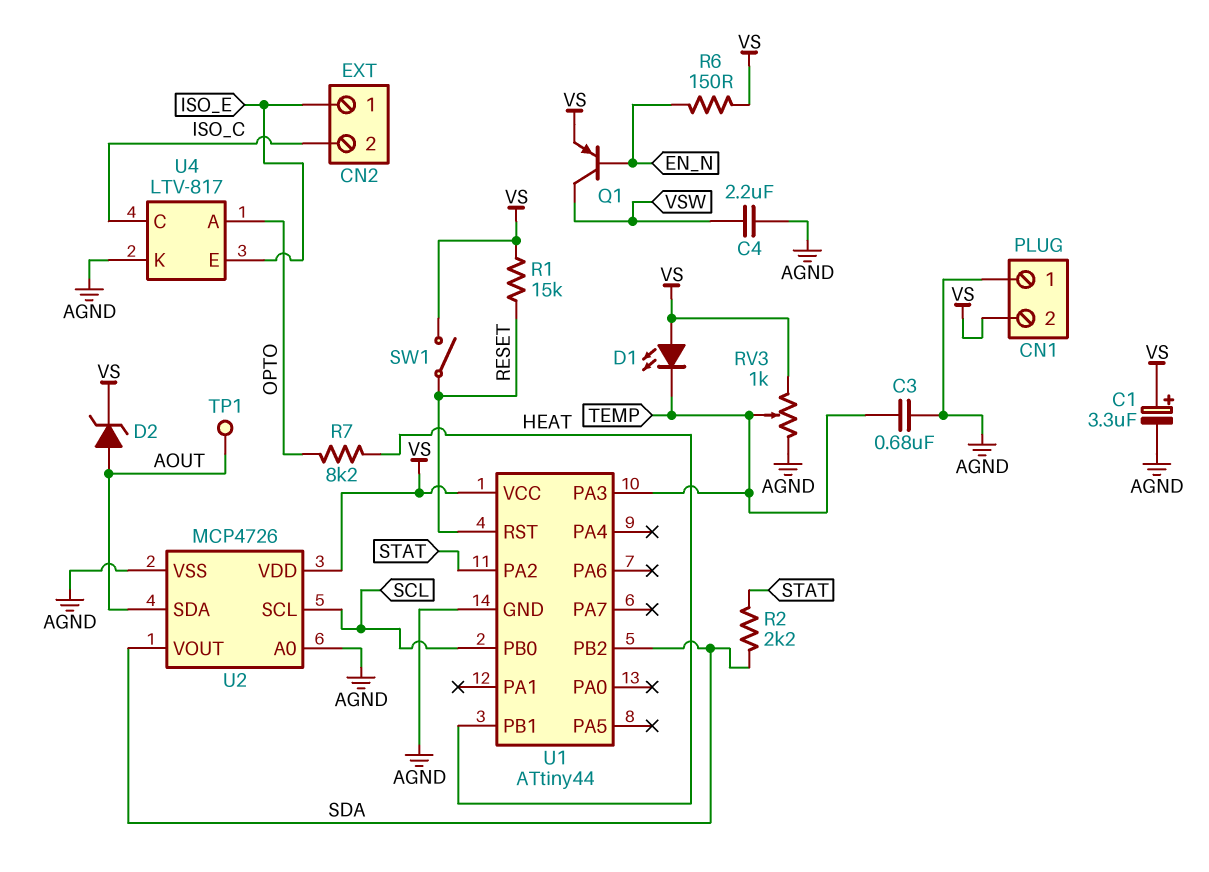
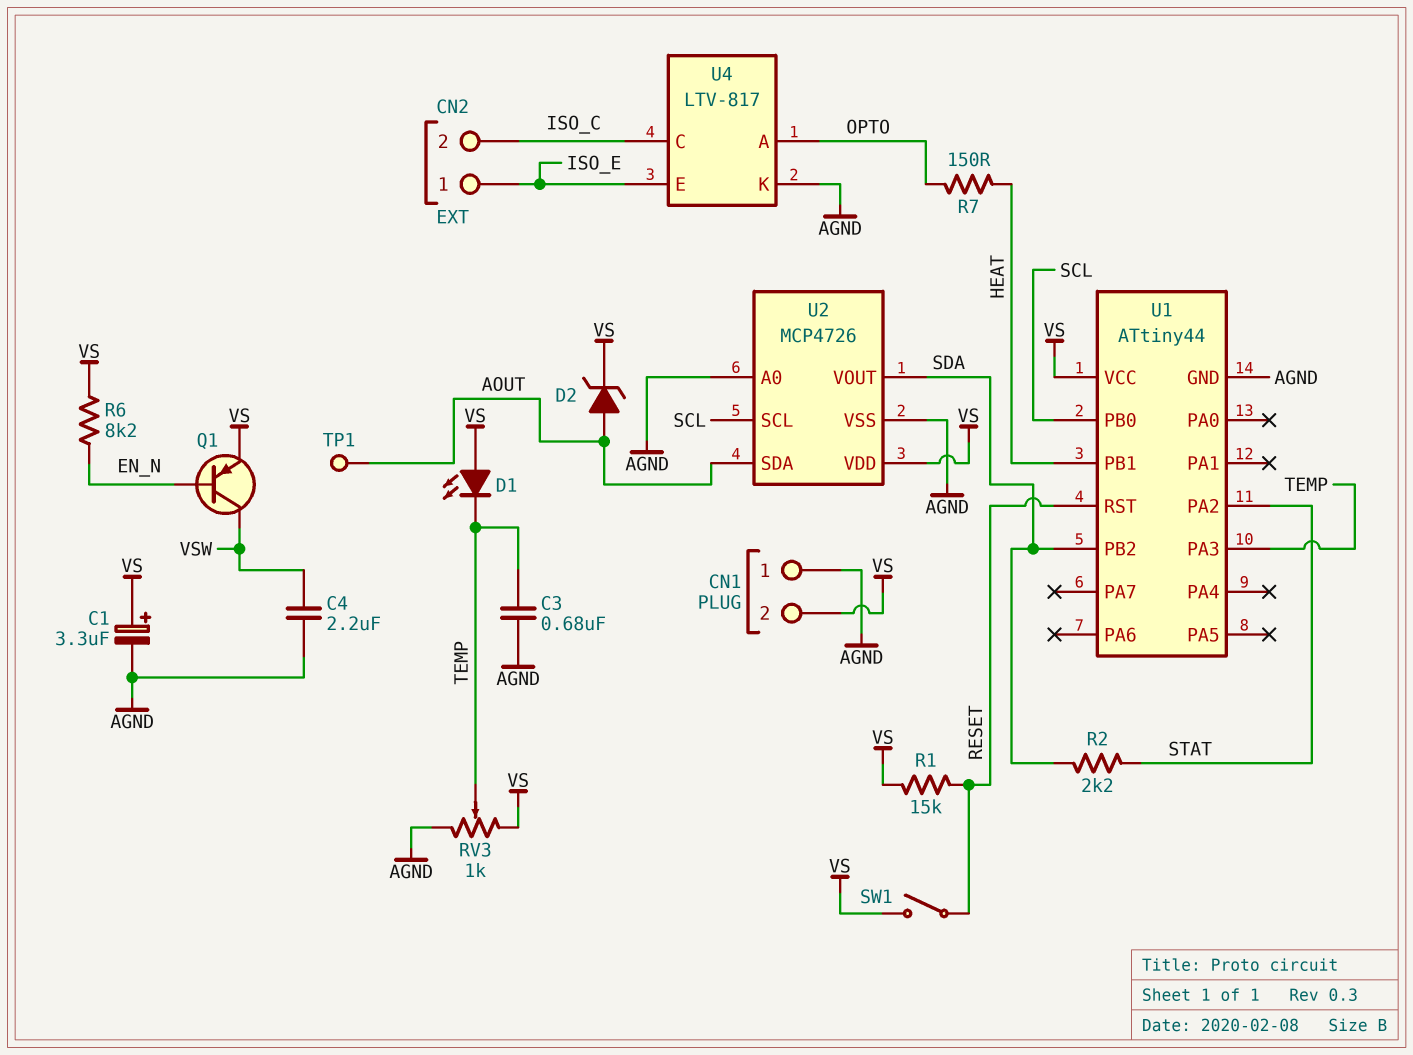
R6: 150 (EN_N, VS) -> 8.2k (EN_N, VS)
R7: 8.2k (HEAT, OPTO) -> 150 (HEAT, OPTO)

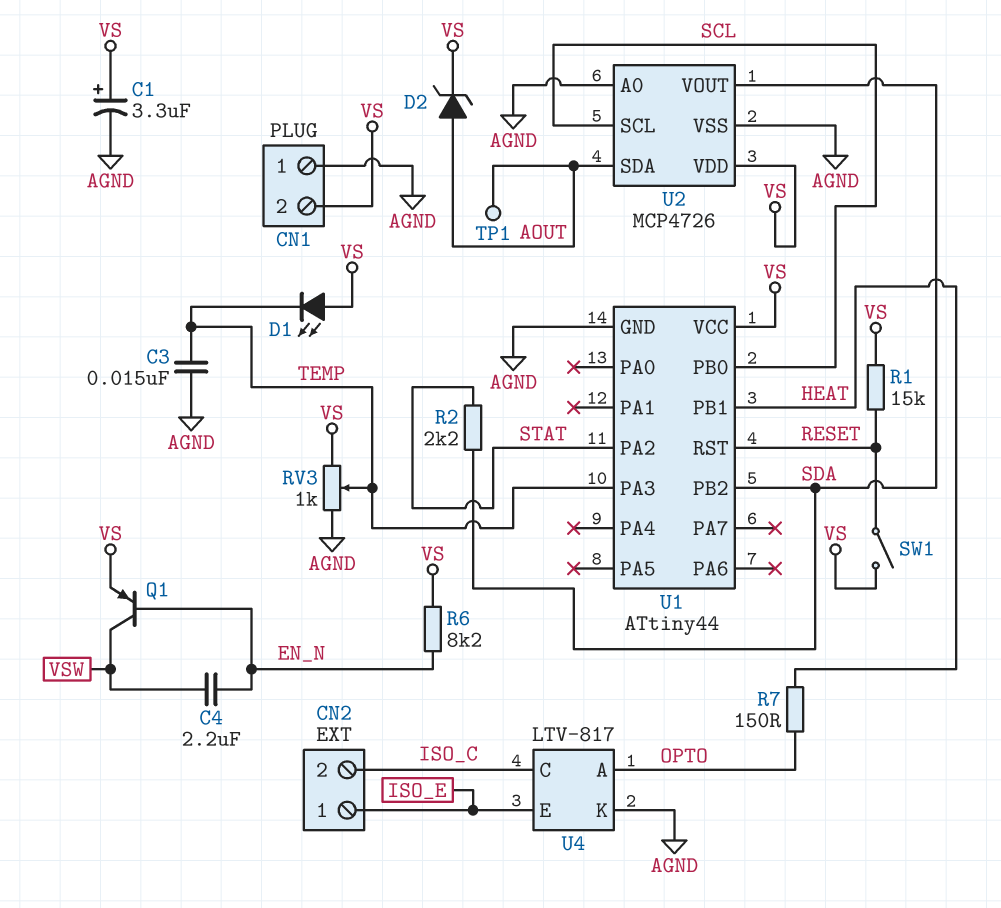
C3: 680nF (AGND, TEMP) -> 15nF (AGND, TEMP)
C4: 2.2uF (AGND, VSW) -> 2.2uF (EN_N, VSW)

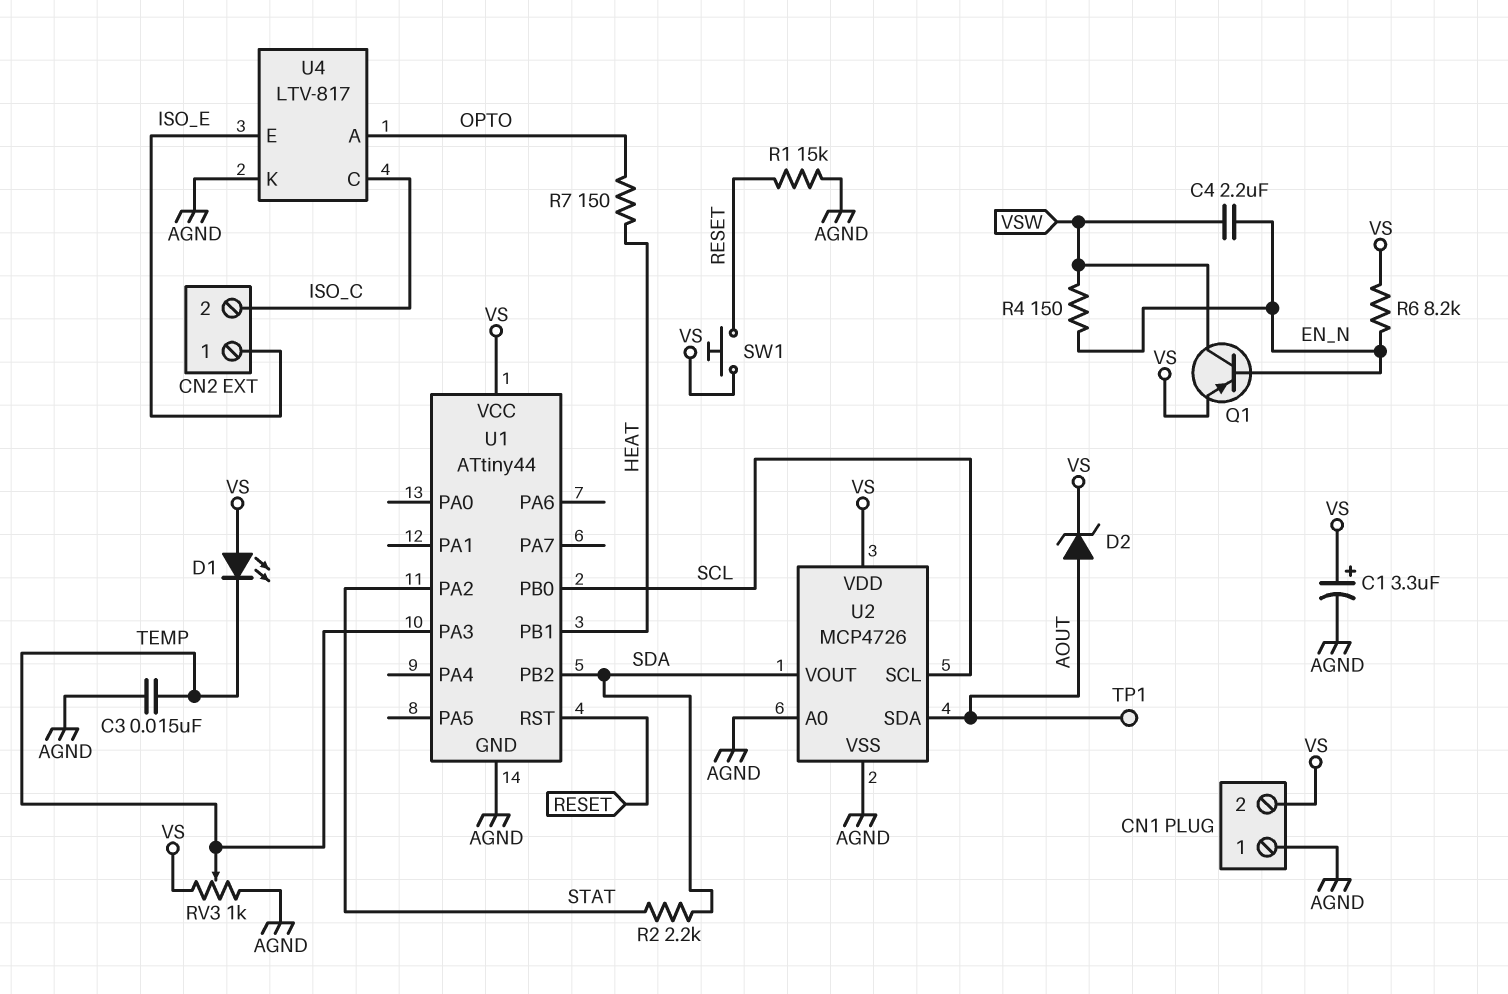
R1: 15k (RESET, VS) -> 15k (AGND, RESET)
R4: none -> 150 (EN_N, VSW)
SW1: switch (RESET, VS) -> button (RESET, VS)

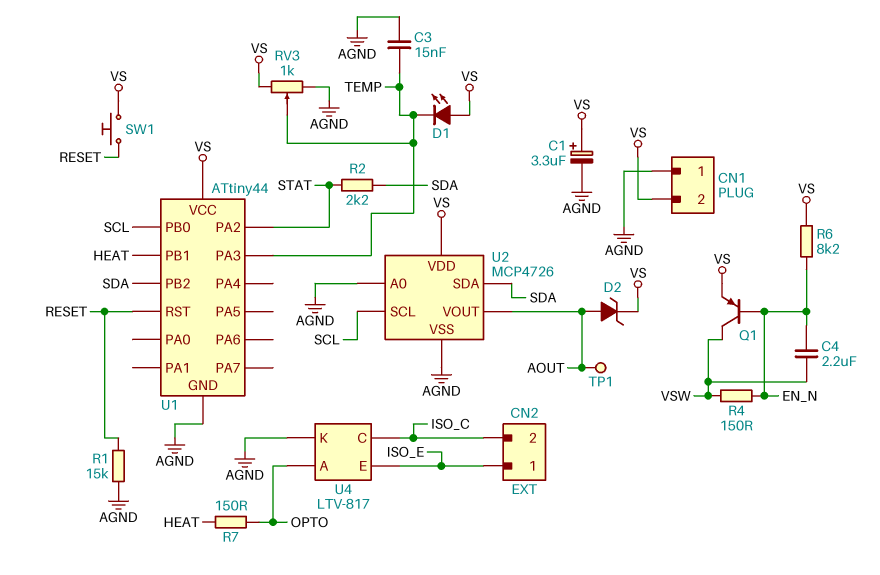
U2 pin SDA: AOUT -> SDA
U2 pin VOUT: SDA -> AOUT

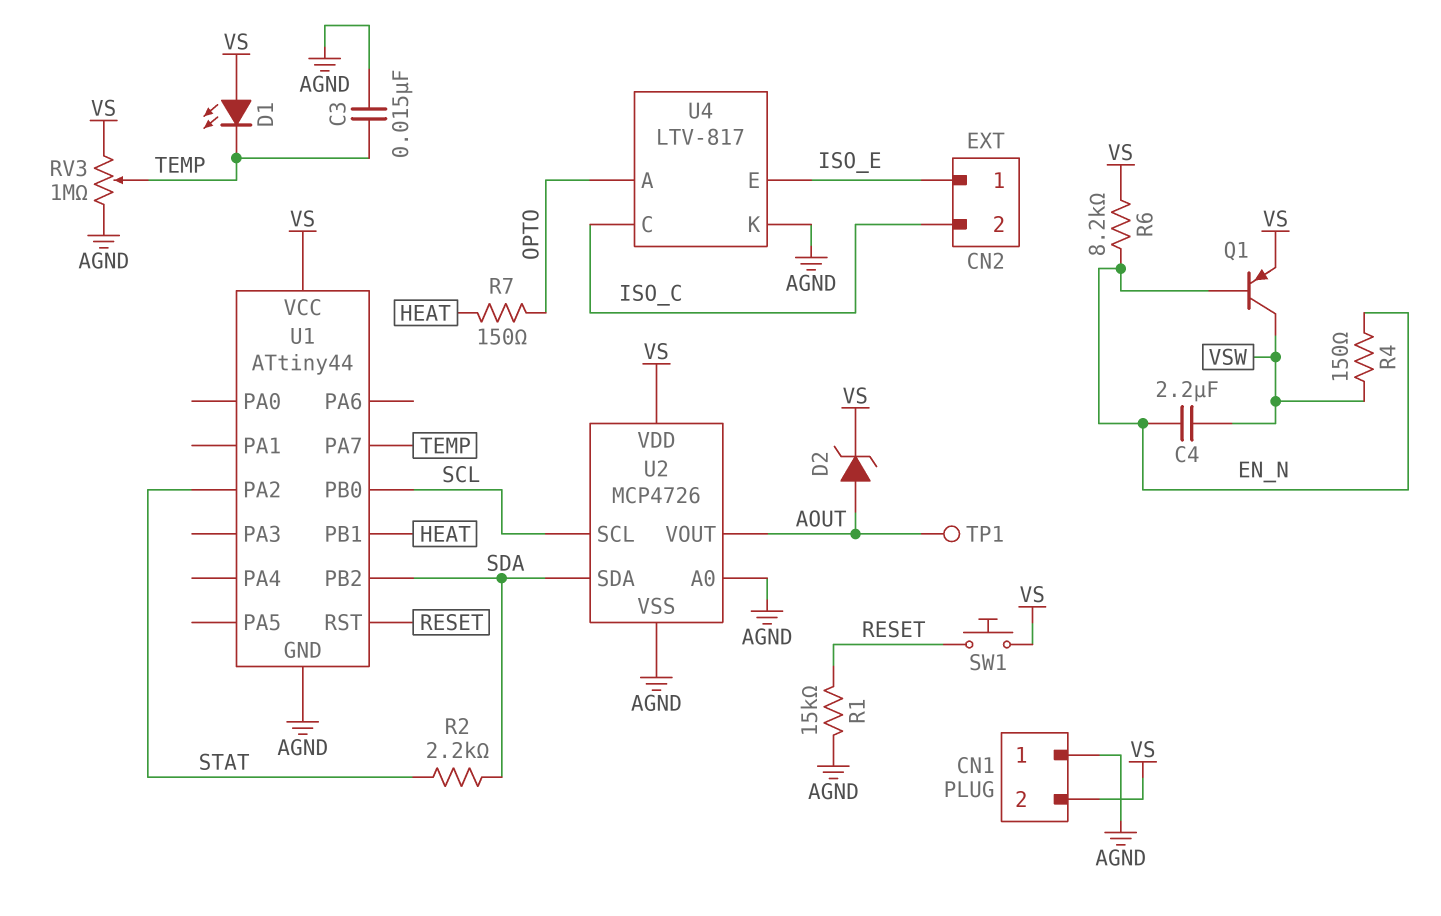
C1: 3.3uF (plus VS, minus AGND) -> none
RV3: 1k (AGND, VS, wiper TEMP) -> 1M (AGND, VS, wiper TEMP)
U1 pin PA3: TEMP -> none
U1 pin PA7: none -> TEMP

